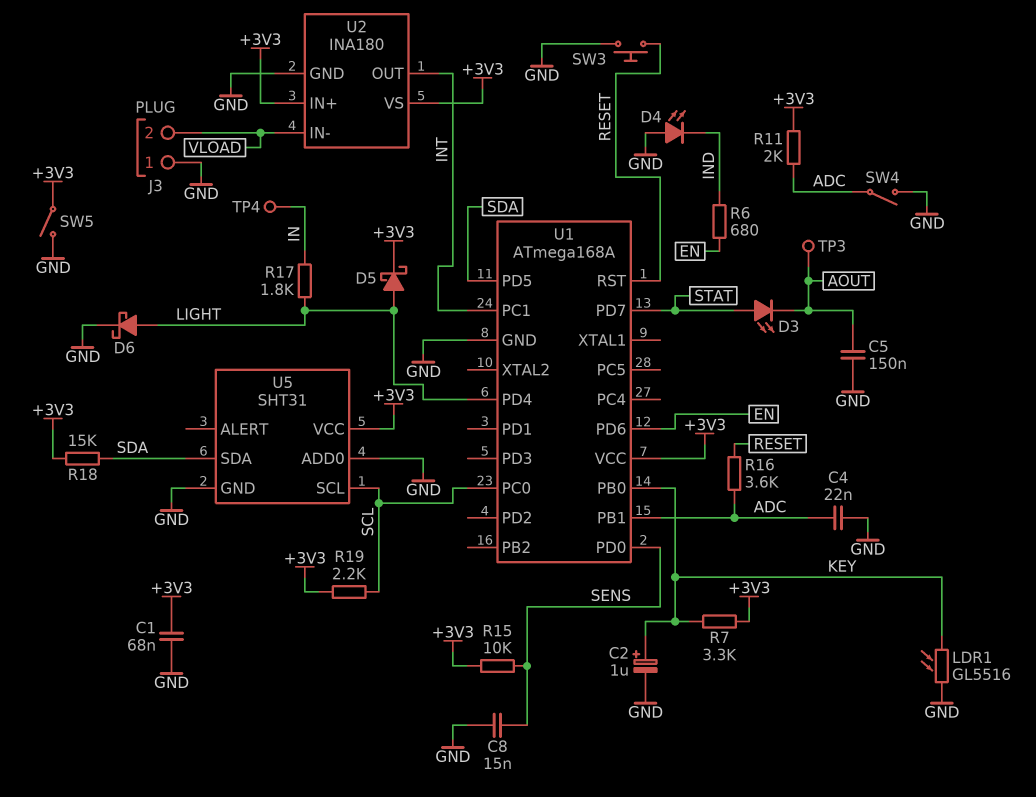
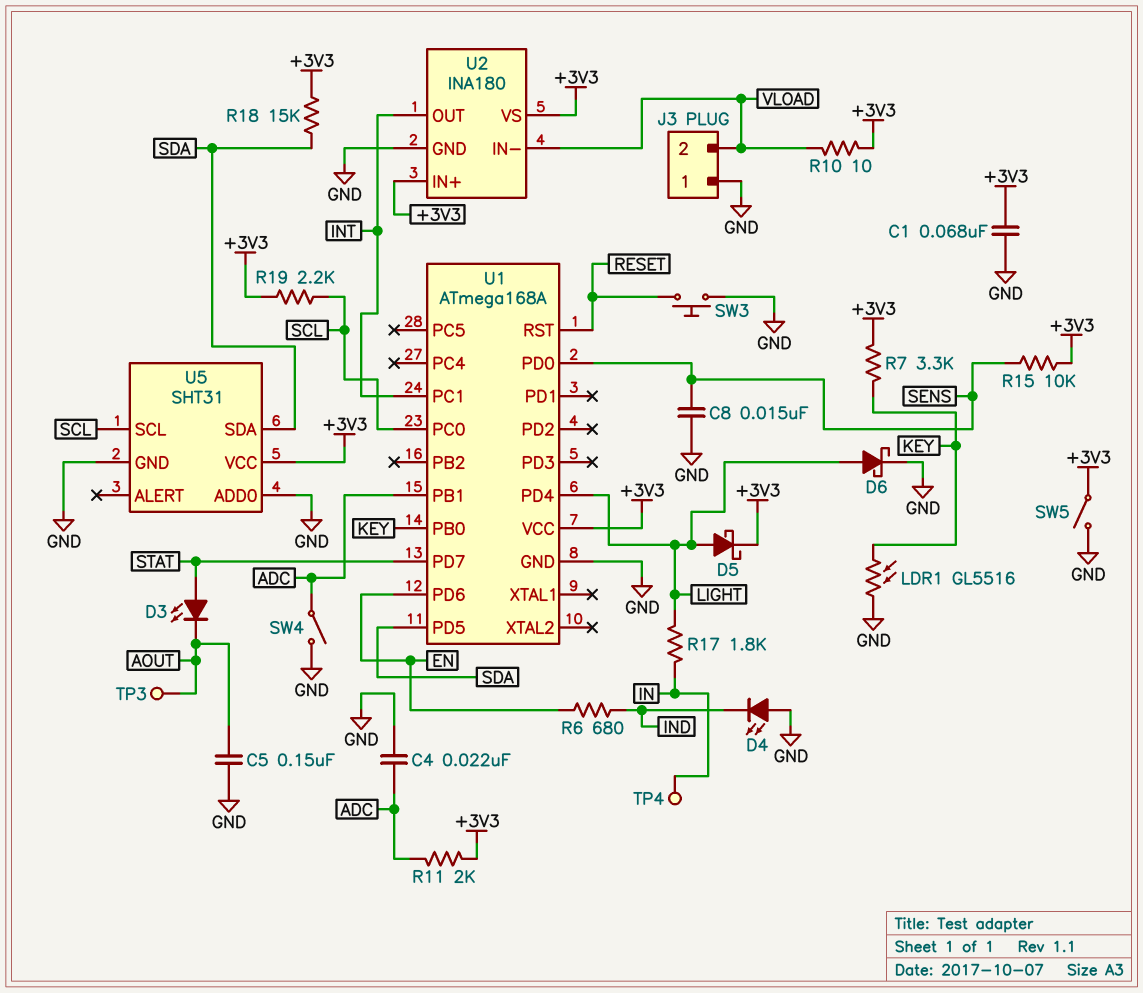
C2: 1uF (plus KEY, minus GND) -> none
R10: none -> 10 (+3V3, VLOAD)
R16: 3.6k (ADC, RESET) -> none

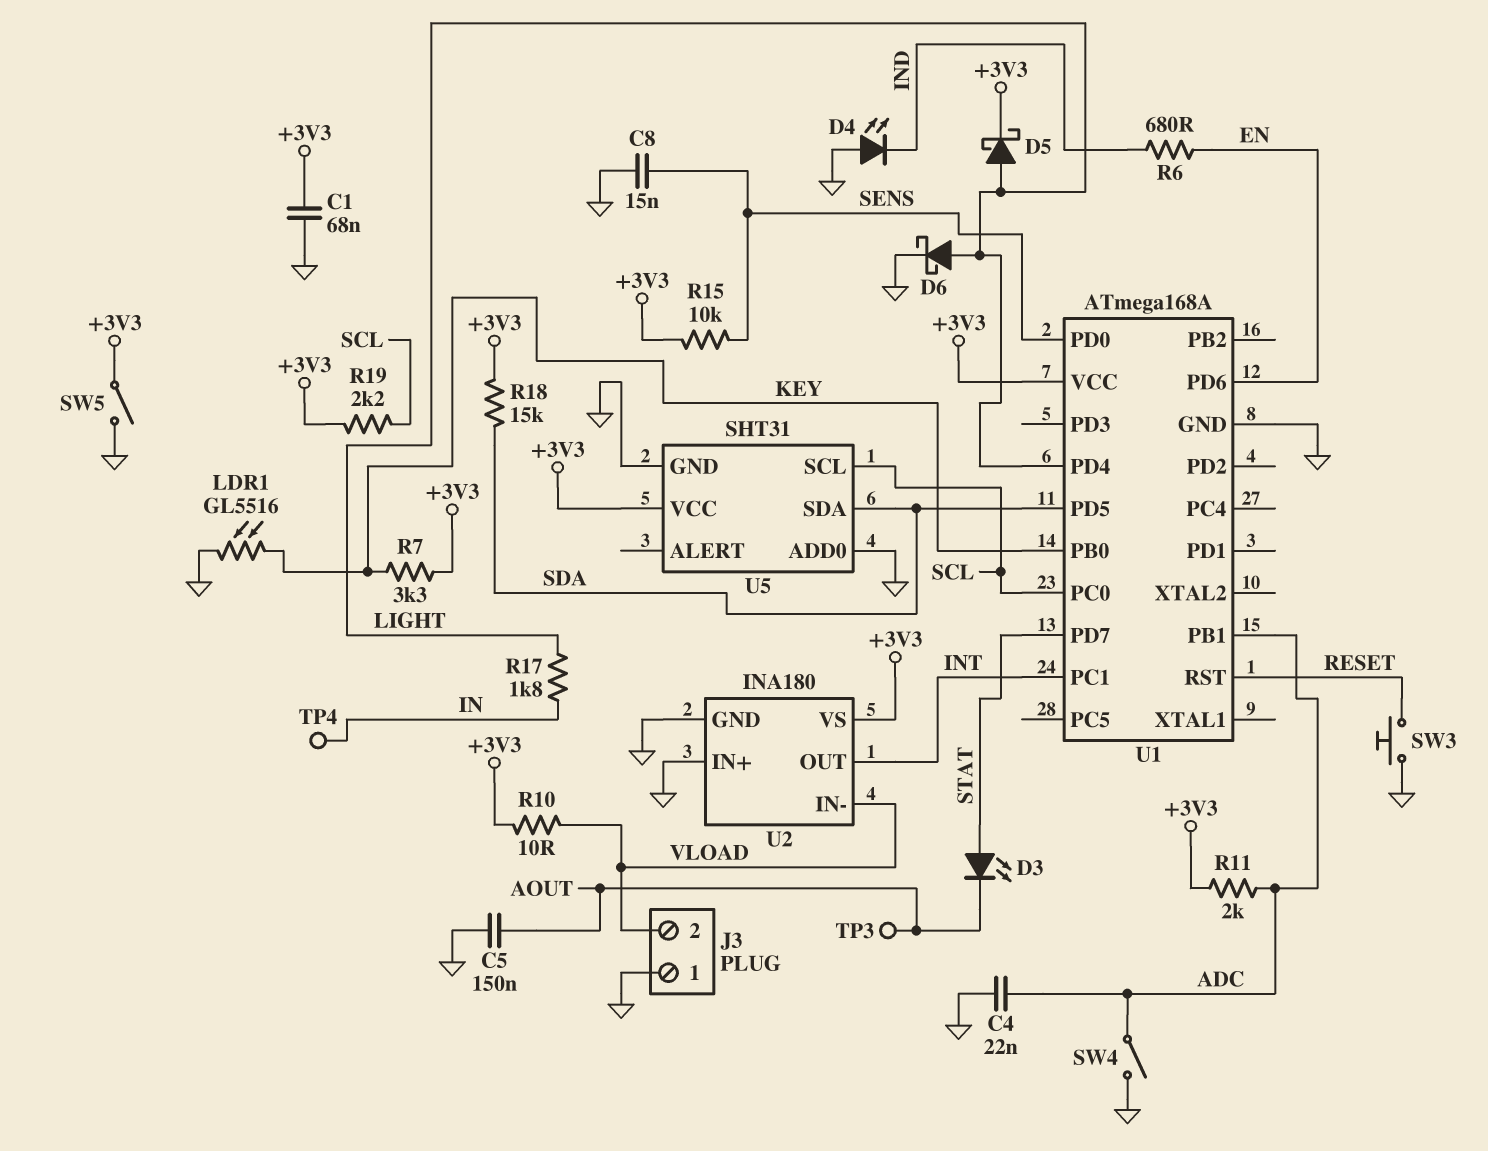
U2 pin IN+: +3V3 -> GND

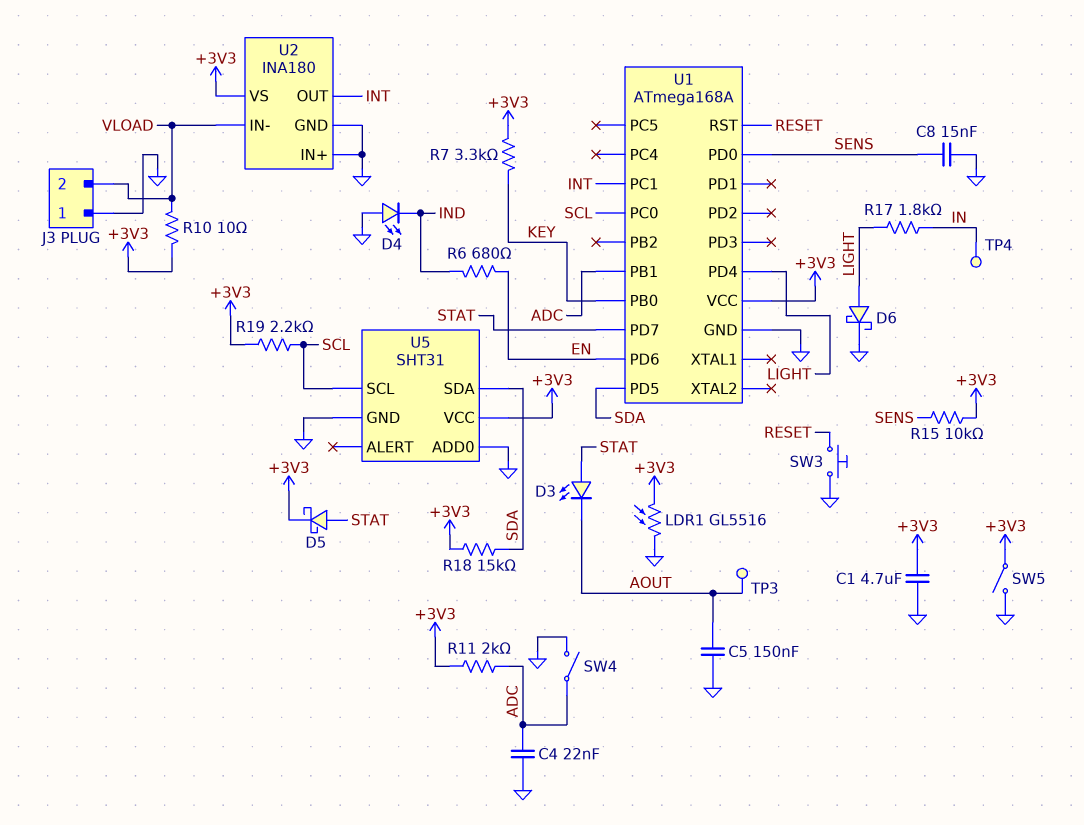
C1: 68nF (+3V3, GND) -> 4.7uF (+3V3, GND)
D5: schottky (A LIGHT, K +3V3) -> schottky (A STAT, K +3V3)
LDR1: GL5516 (GND, KEY) -> GL5516 (+3V3, GND)

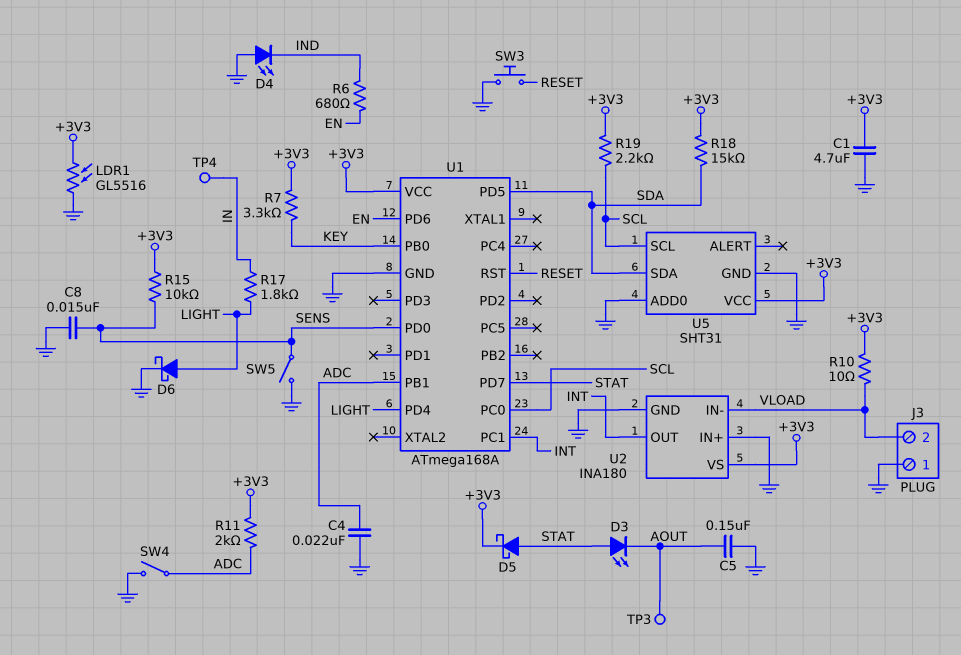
SW5: switch (+3V3, GND) -> switch (GND, SENS)

